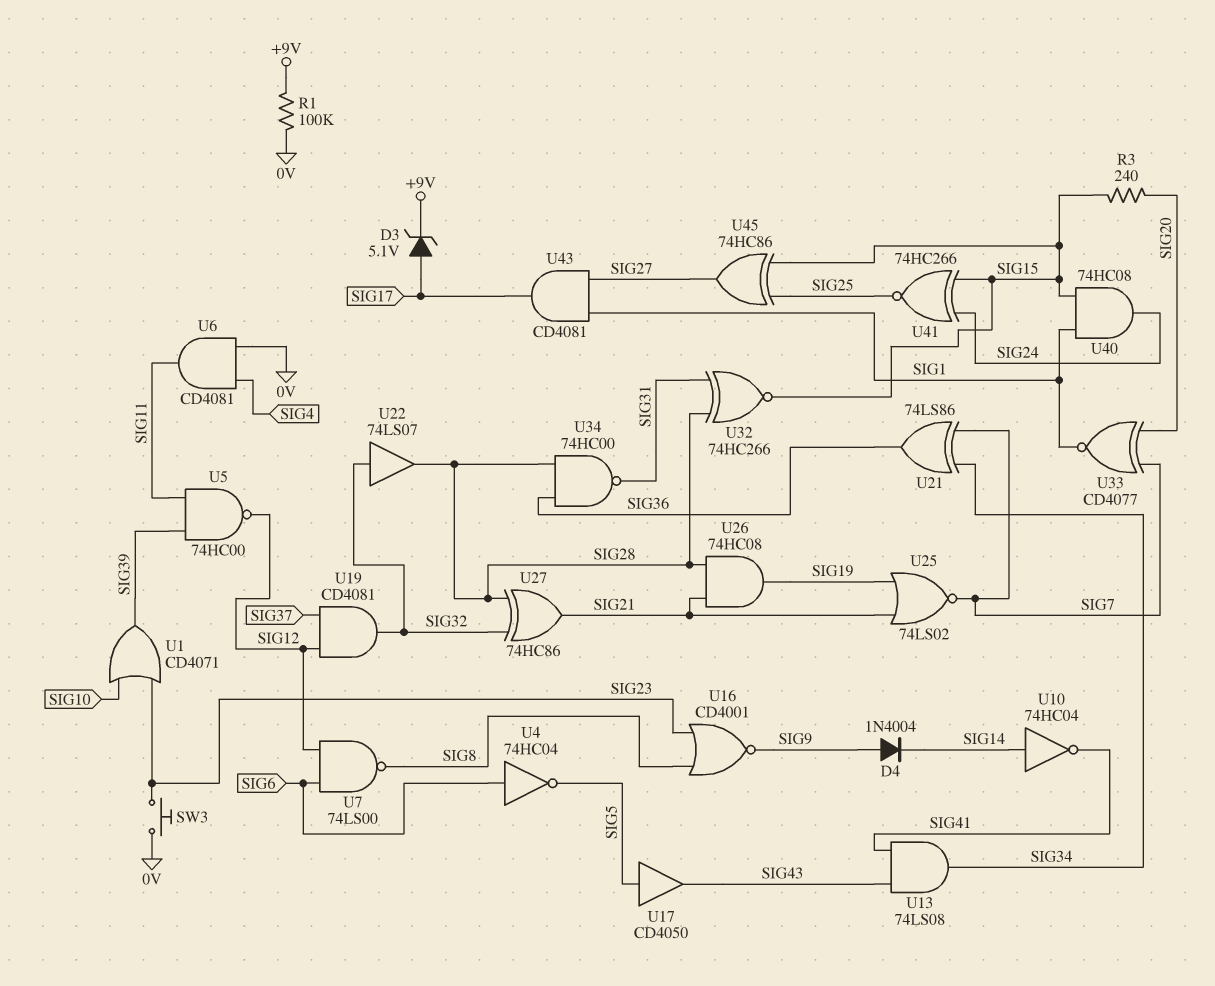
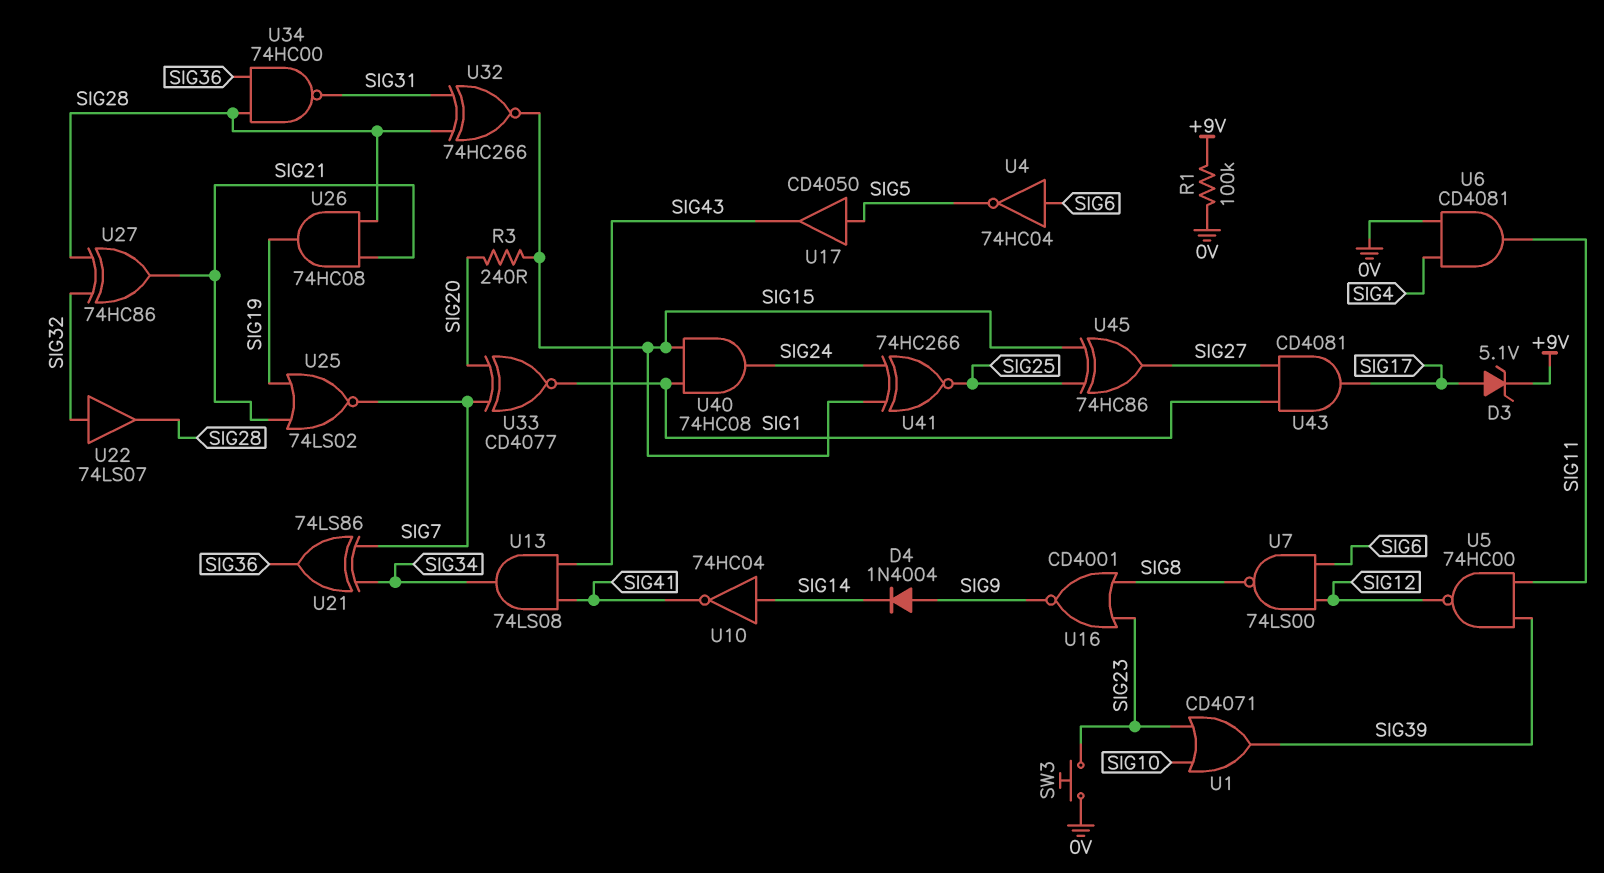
U19: AND CD4081 (in SIG12, in SIG37, out SIG32) -> none

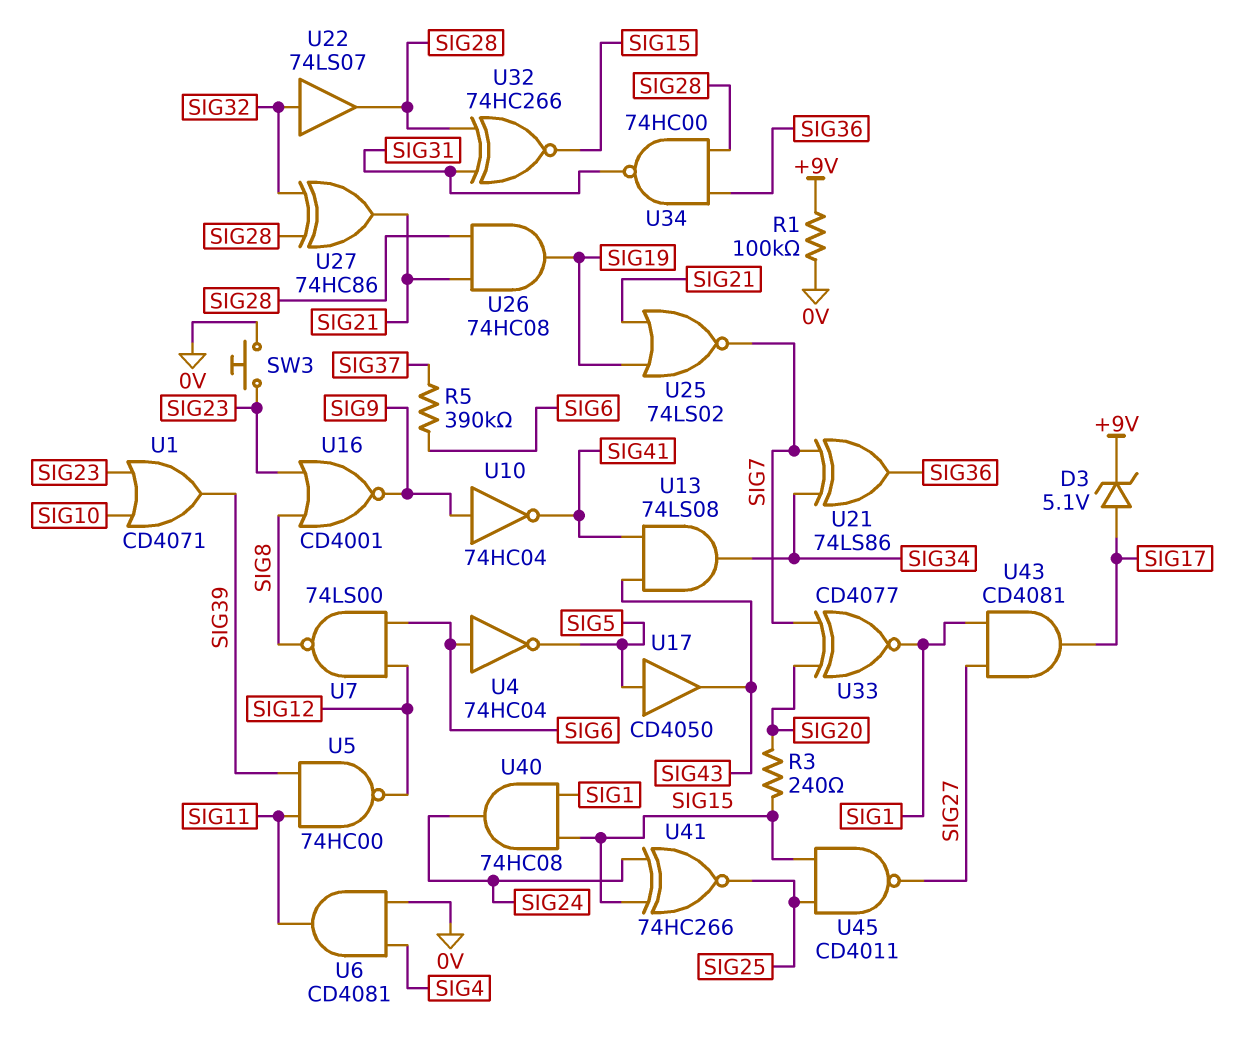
D4: diode 1N4004 (A SIG9, K SIG14) -> none
R5: none -> 390k (SIG6, SIG37)
U10: NOT 74HC04 (in SIG14, out SIG41) -> NOT 74HC04 (in SIG9, out SIG41)
U45: XOR 74HC86 (in SIG15, in SIG25, out SIG27) -> NAND CD4011 (in SIG15, in SIG25, out SIG27)

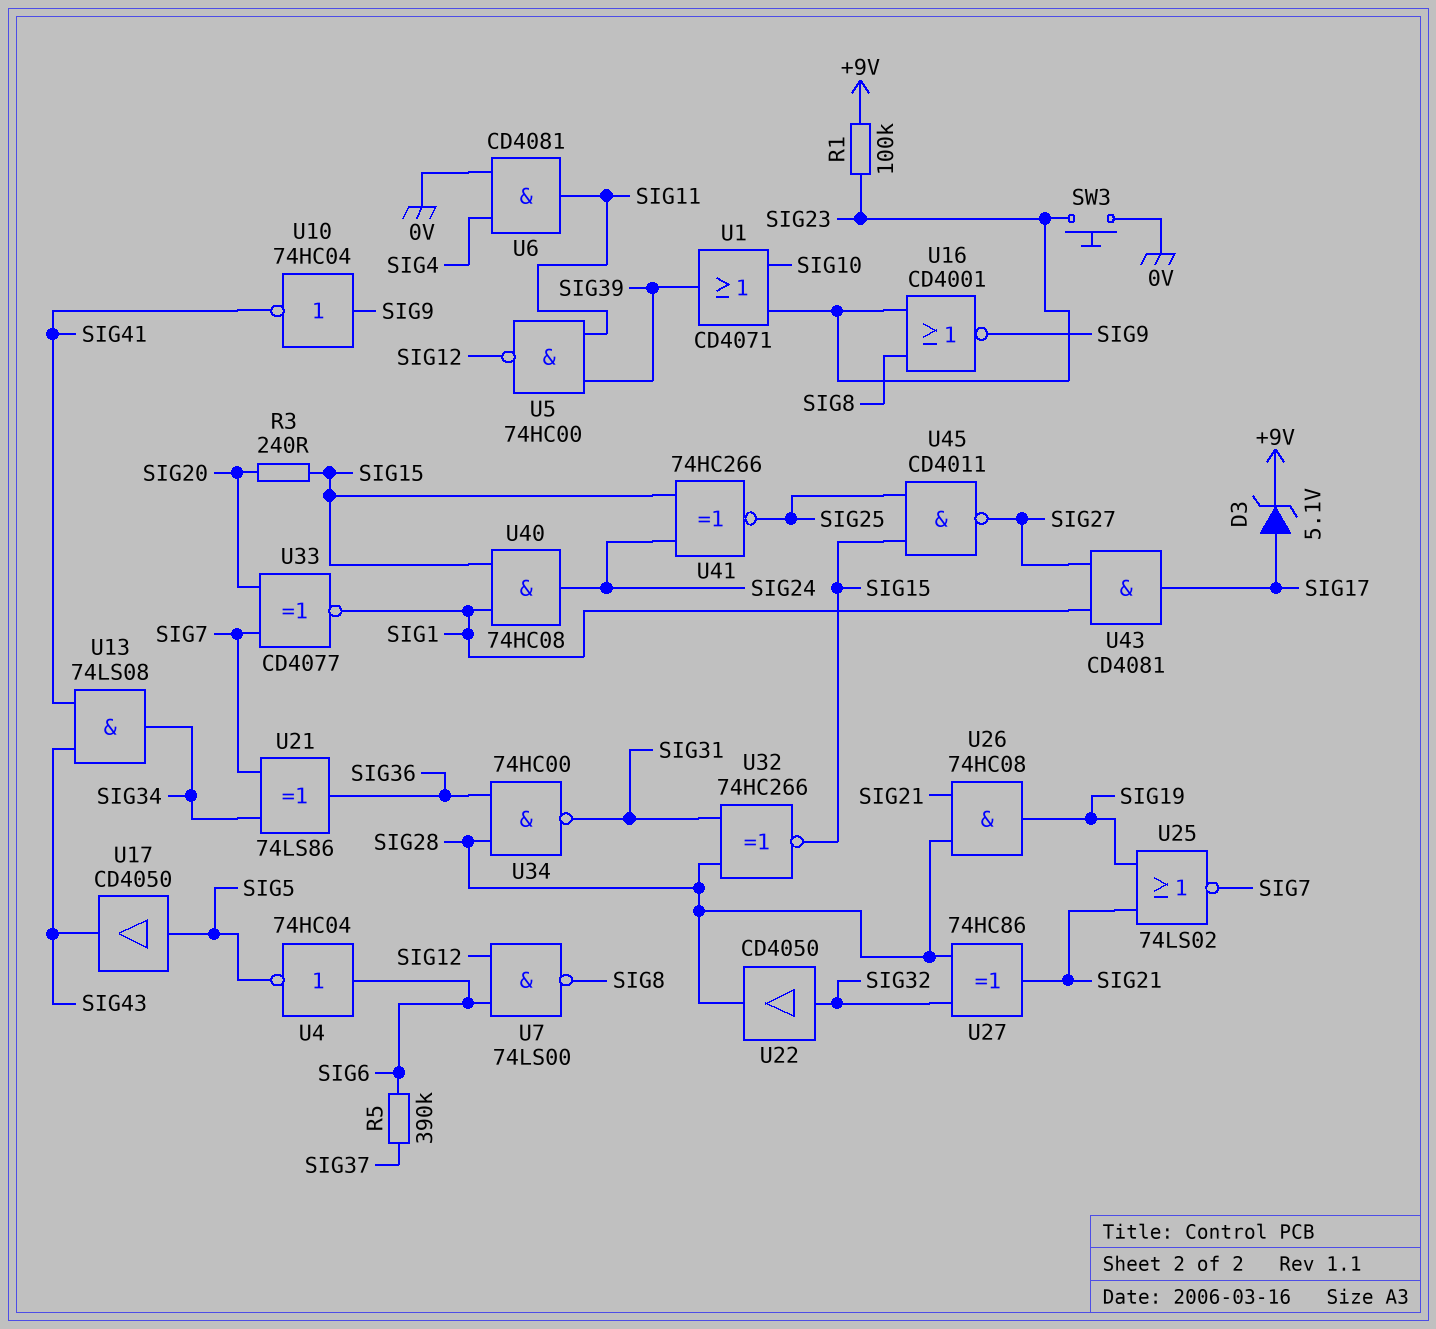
R1: 100k (+9V, 0V) -> 100k (+9V, SIG23)
U22: buffer 74LS07 (in SIG32, out SIG28) -> buffer CD4050 (in SIG32, out SIG28)

